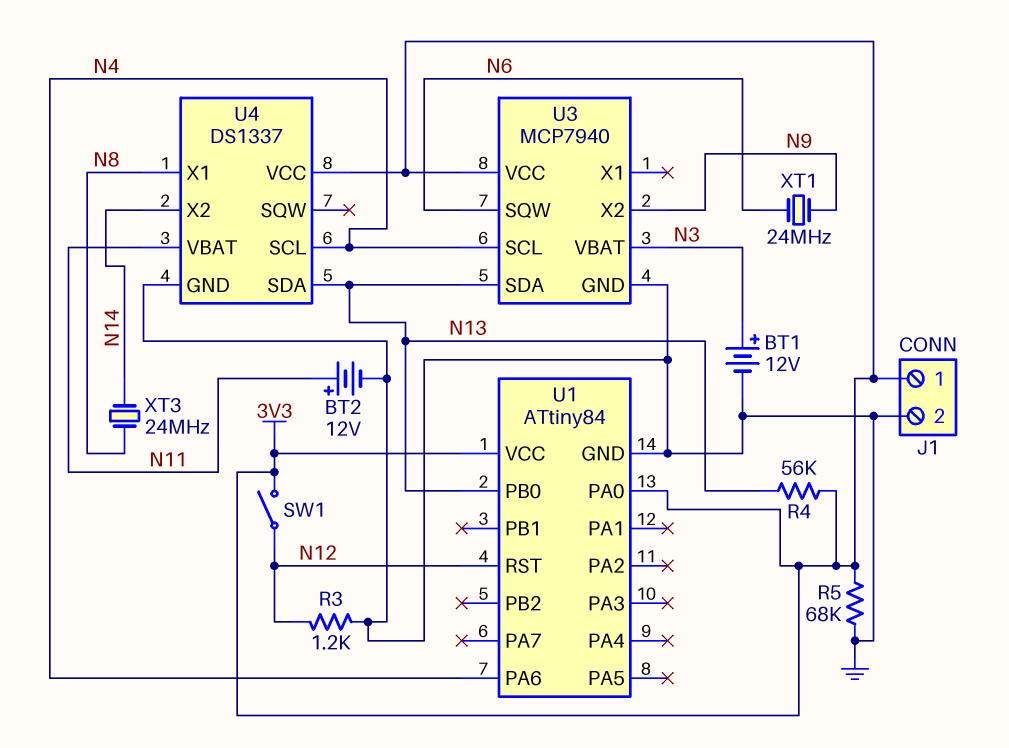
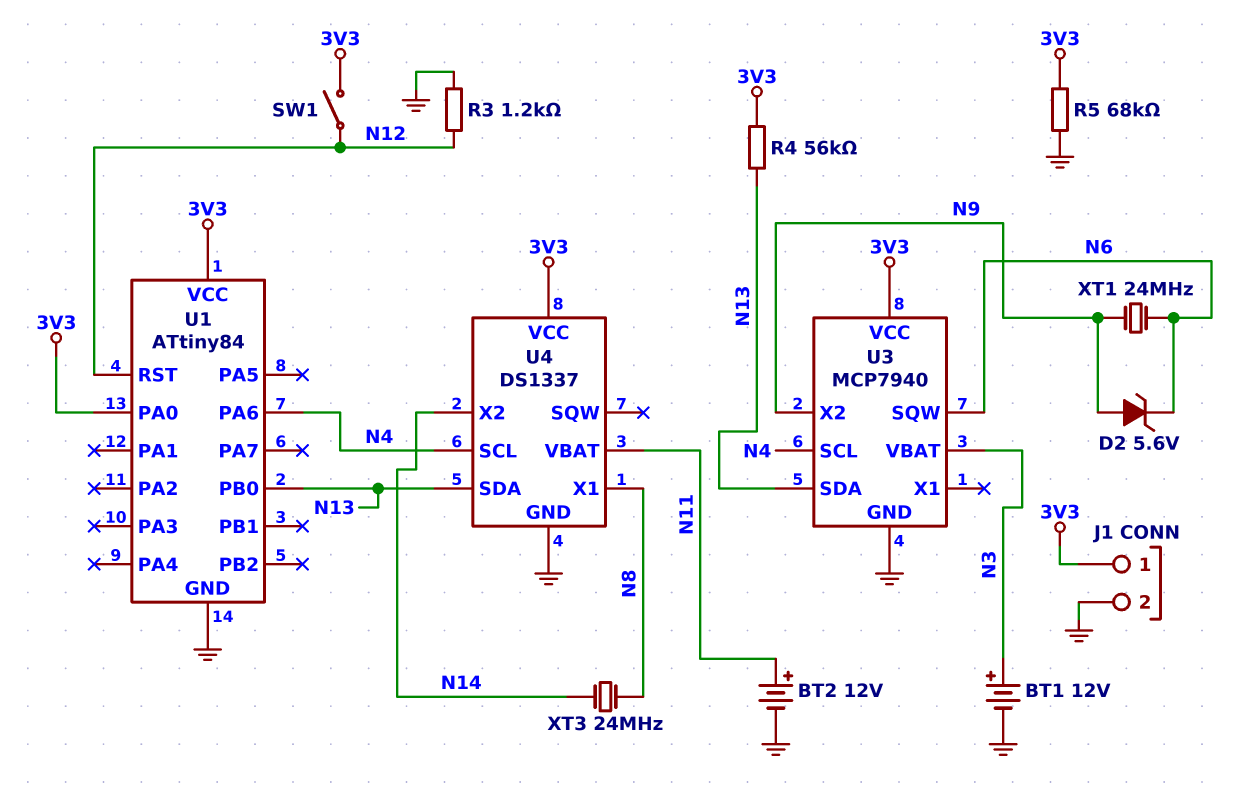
D2: none -> zener 5.6V (A N9, K N6)

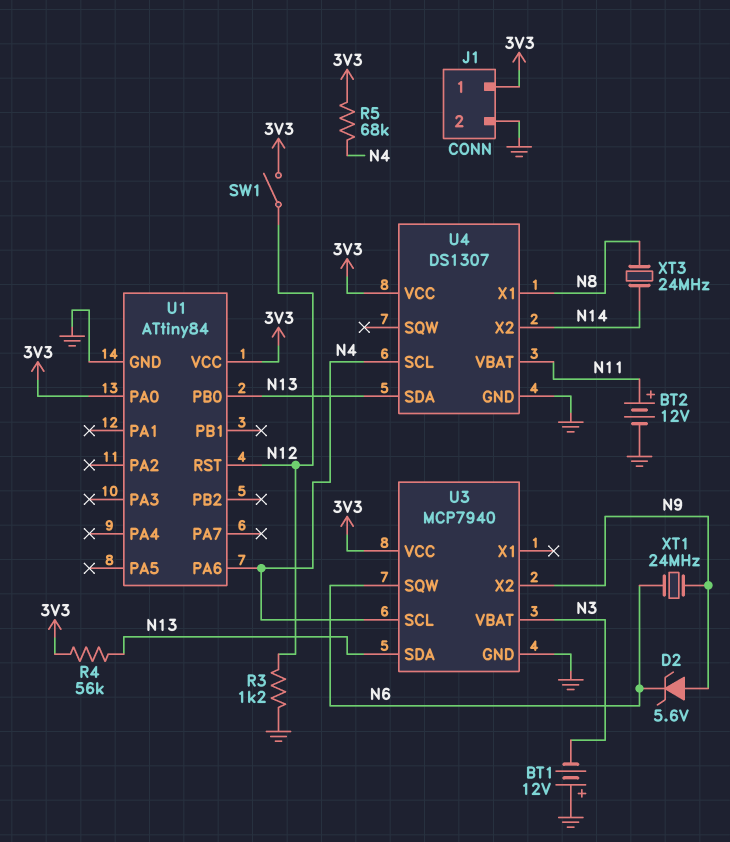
BT1: 12V (plus N3, minus GND) -> 12V (plus GND, minus N3)
R5: 68k (3V3, GND) -> 68k (3V3, N4)
U4: DS1337 -> DS1307

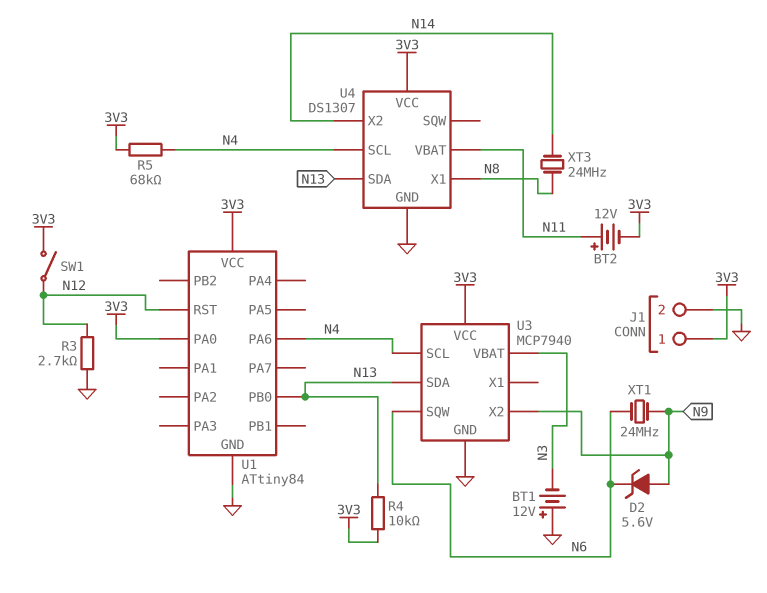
BT2: 12V (plus N11, minus GND) -> 12V (plus N11, minus 3V3)
R3: 1.2k (GND, N12) -> 2.7k (GND, N12)
R4: 56k (3V3, N13) -> 10k (3V3, N13)

